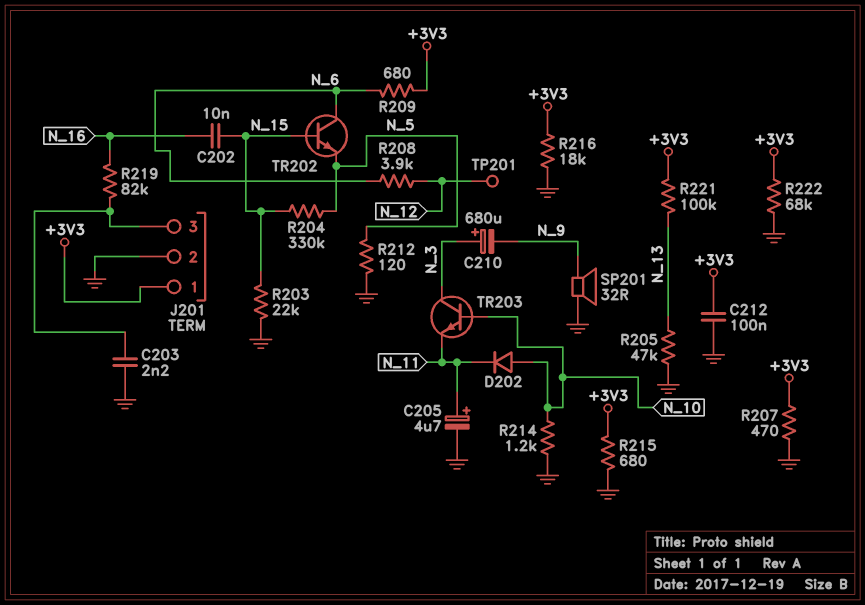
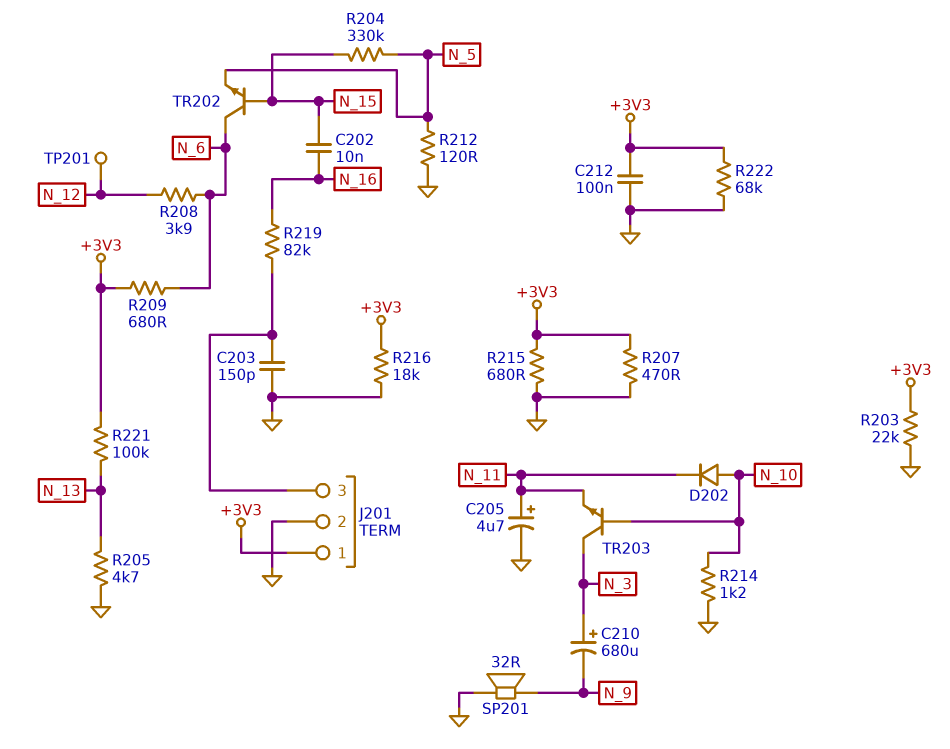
C203: 2.2nF (GND, J201/3) -> 150pF (GND, J201/3)
R203: 22k (GND, N_15) -> 22k (+3V3, GND)
R205: 47k (GND, N_13) -> 4.7k (GND, N_13)

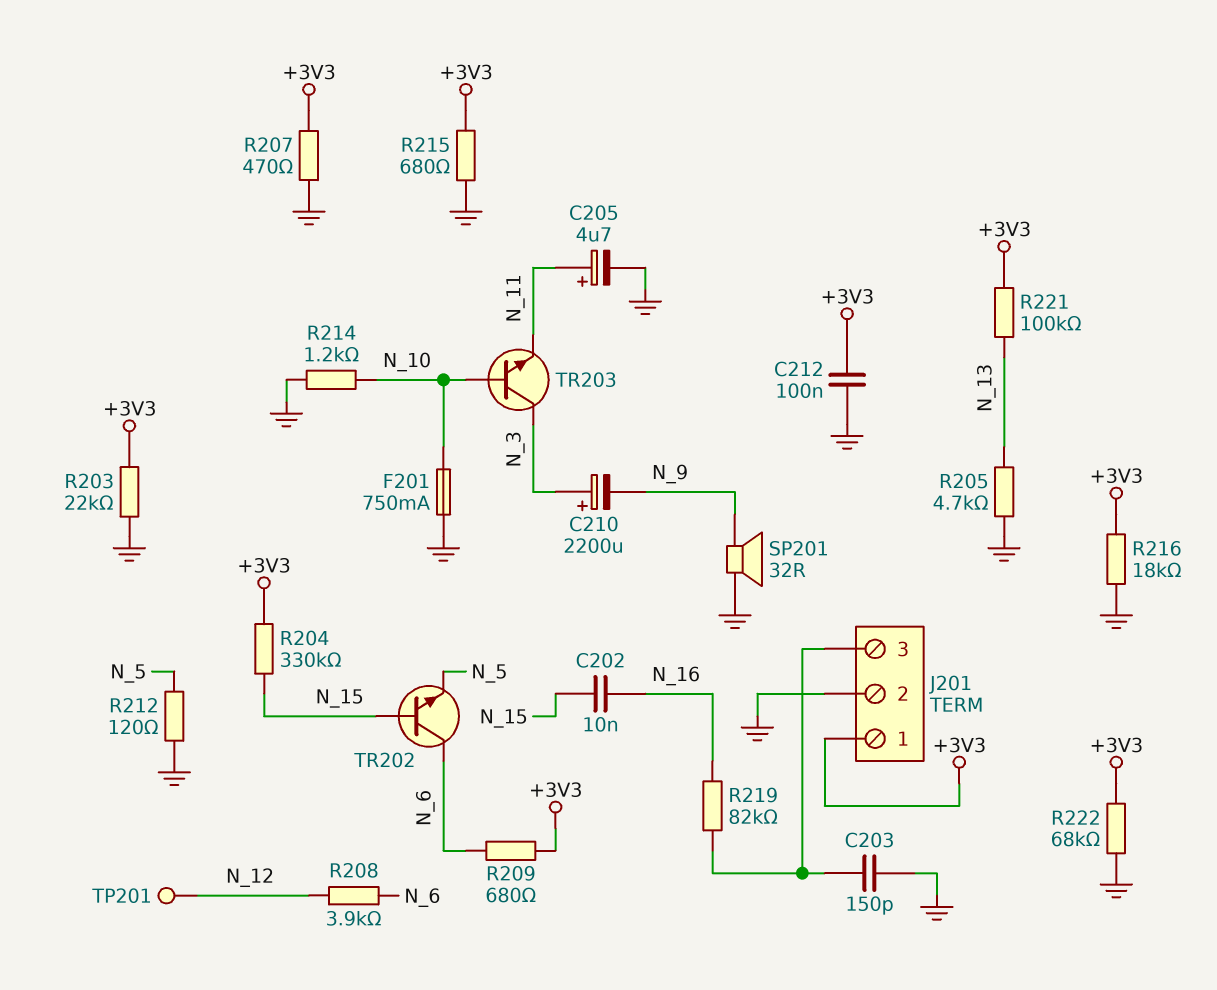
C210: 680uF (plus N_3, minus N_9) -> 2200uF (plus N_3, minus N_9)
D202: diode (A N_10, K N_11) -> none
F201: none -> 750mA (GND, N_10)
R204: 330k (N_5, N_15) -> 330k (+3V3, N_15)

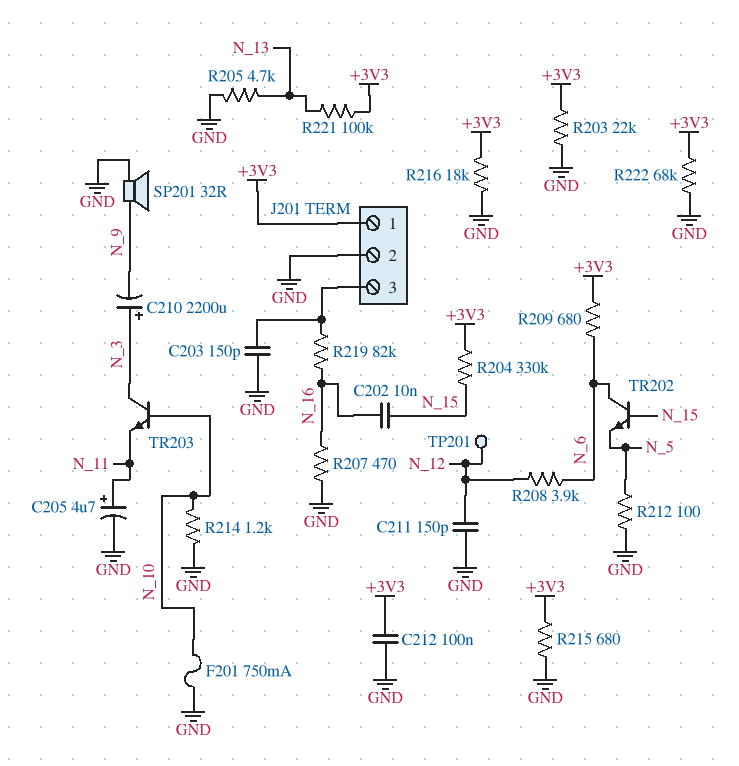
C211: none -> 150pF (GND, N_12)
R207: 470 (+3V3, GND) -> 470 (GND, N_16)
R212: 120 (GND, N_5) -> 100 (GND, N_5)

